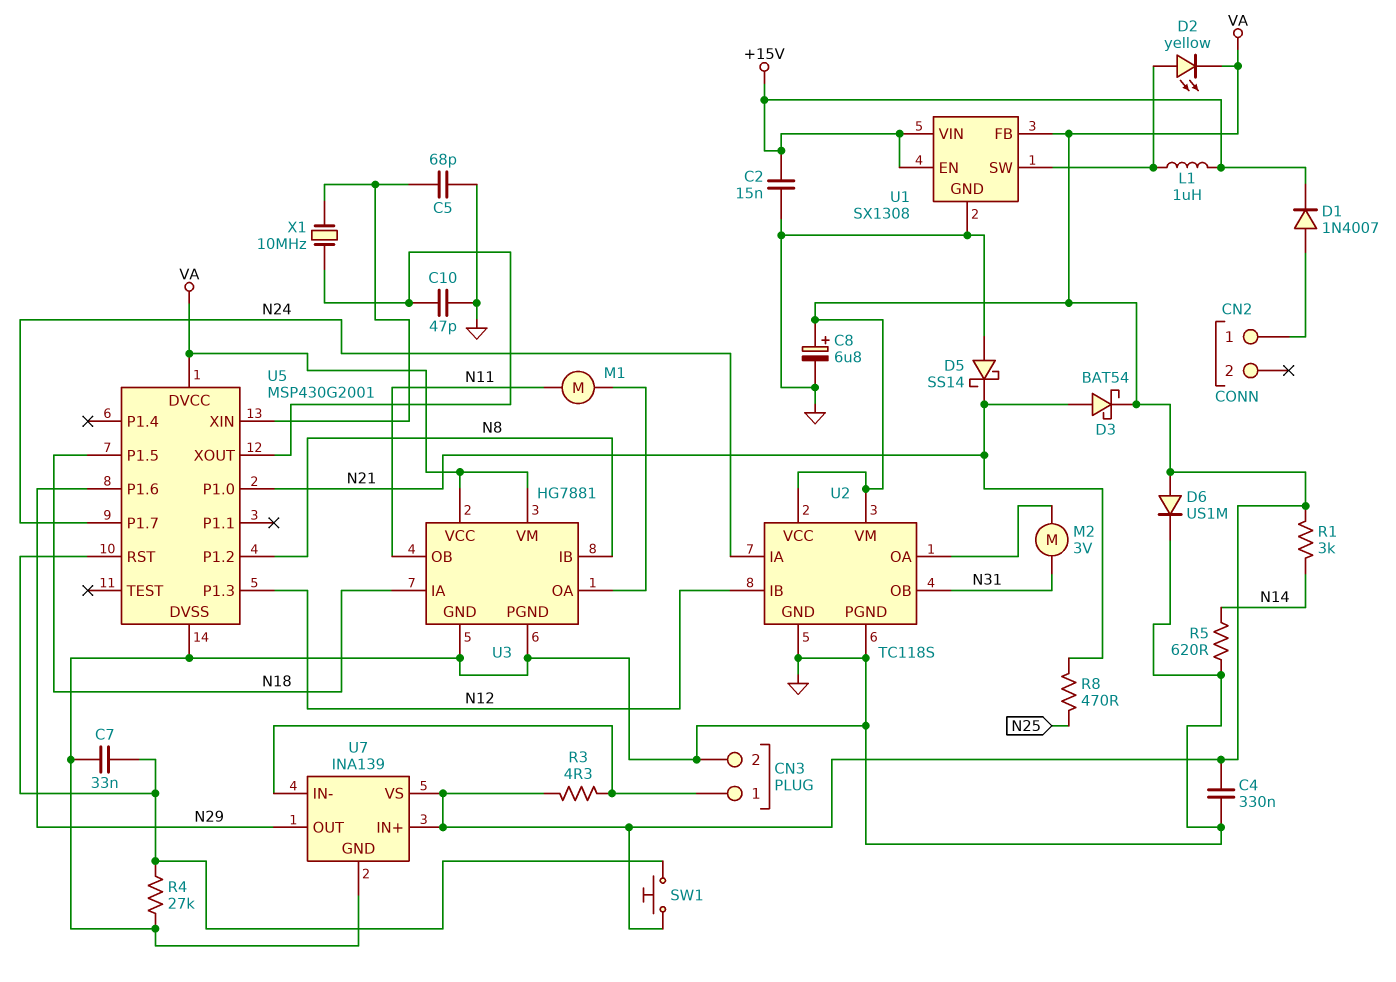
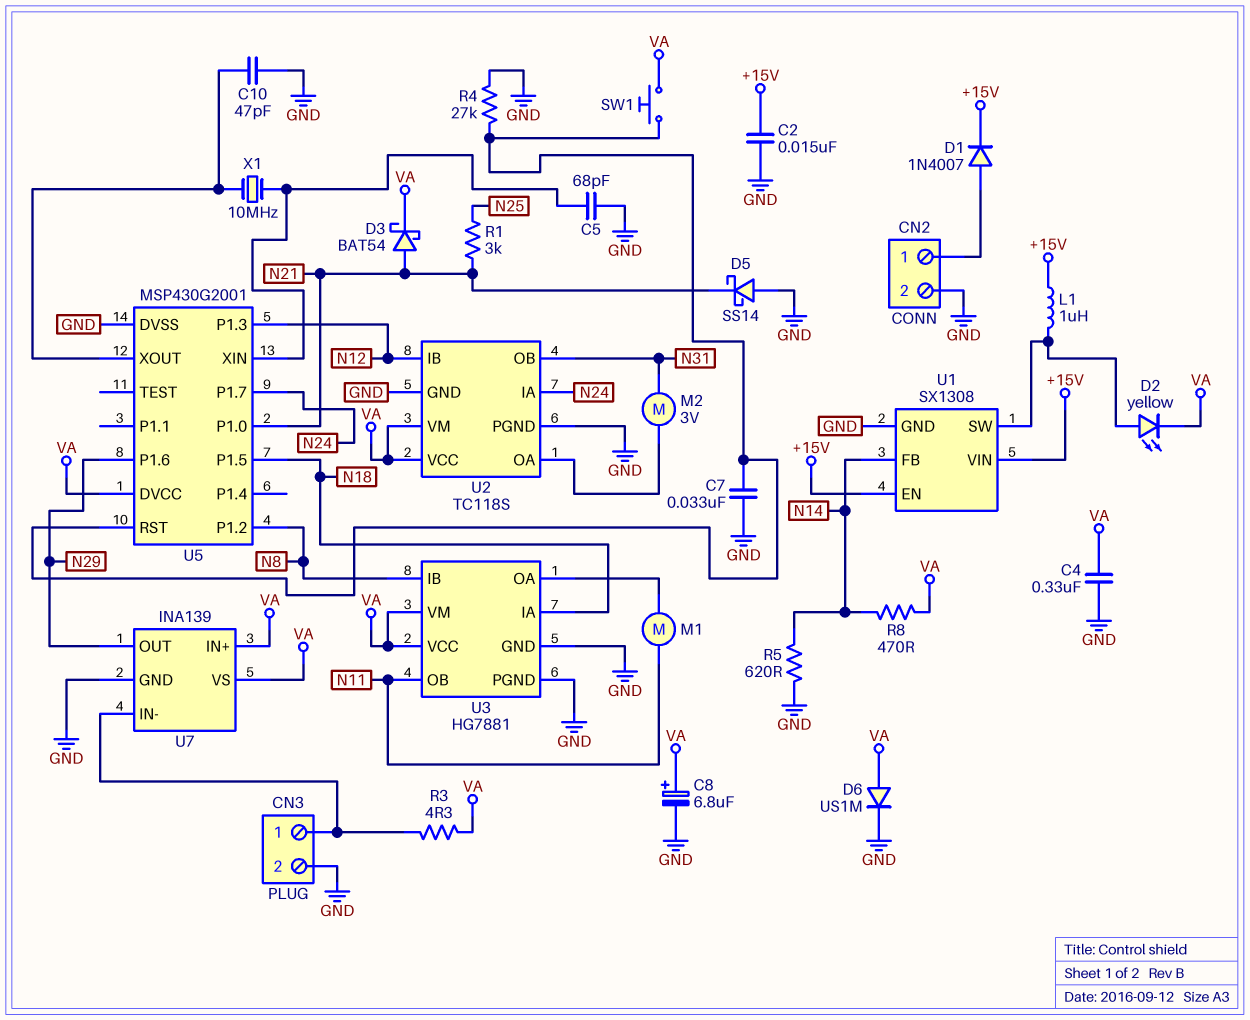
CN2 pin 2: none -> GND
R1: 3k (N14, VA) -> 3k (N21, N25)
R8: 470 (N21, N25) -> 470 (N14, VA)
U1 pin FB: VA -> N14

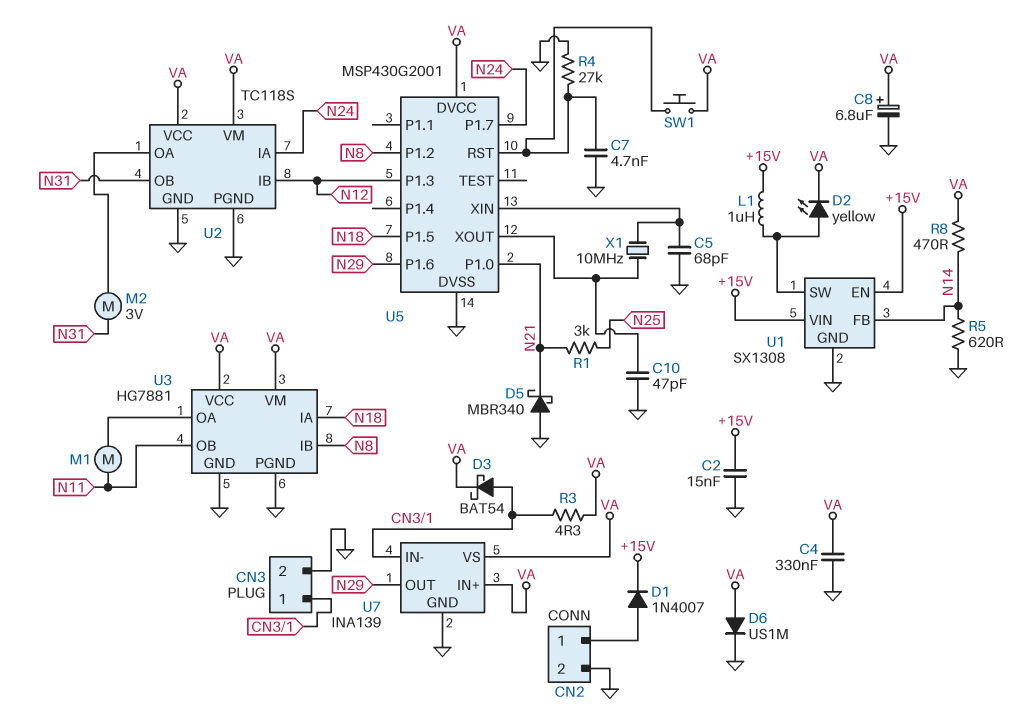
C7: 33nF (GND, U5/RST) -> 4.7nF (GND, U5/RST)
D3: schottky BAT54 (A N21, K VA) -> schottky BAT54 (A CN3/1, K VA)
D5: schottky SS14 (A GND, K N21) -> schottky MBR340 (A GND, K N21)

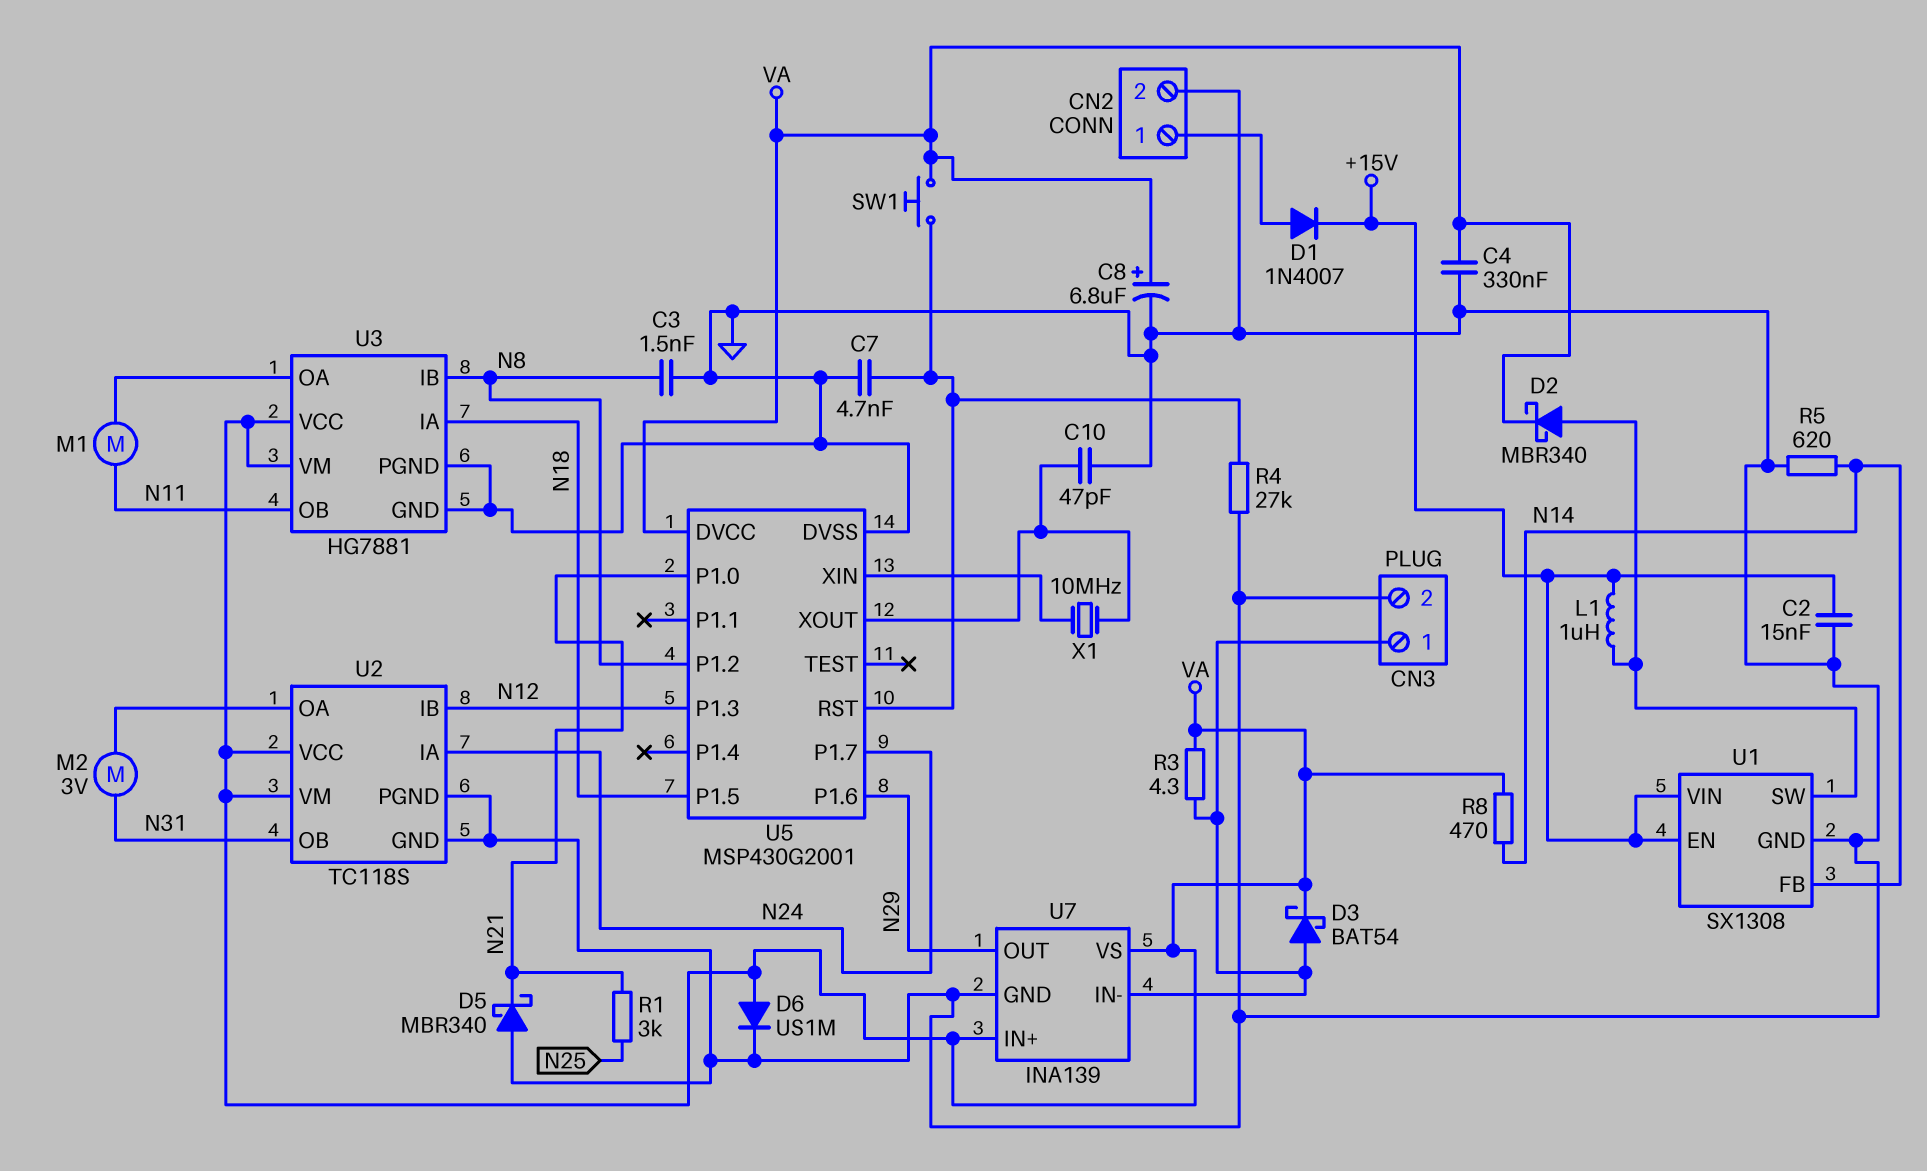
C3: none -> 1.5nF (GND, N8)
C5: 68pF (GND, U5/XIN) -> none
D2: LED yellow (A U1/SW, K VA) -> schottky MBR340 (A U1/SW, K VA)

